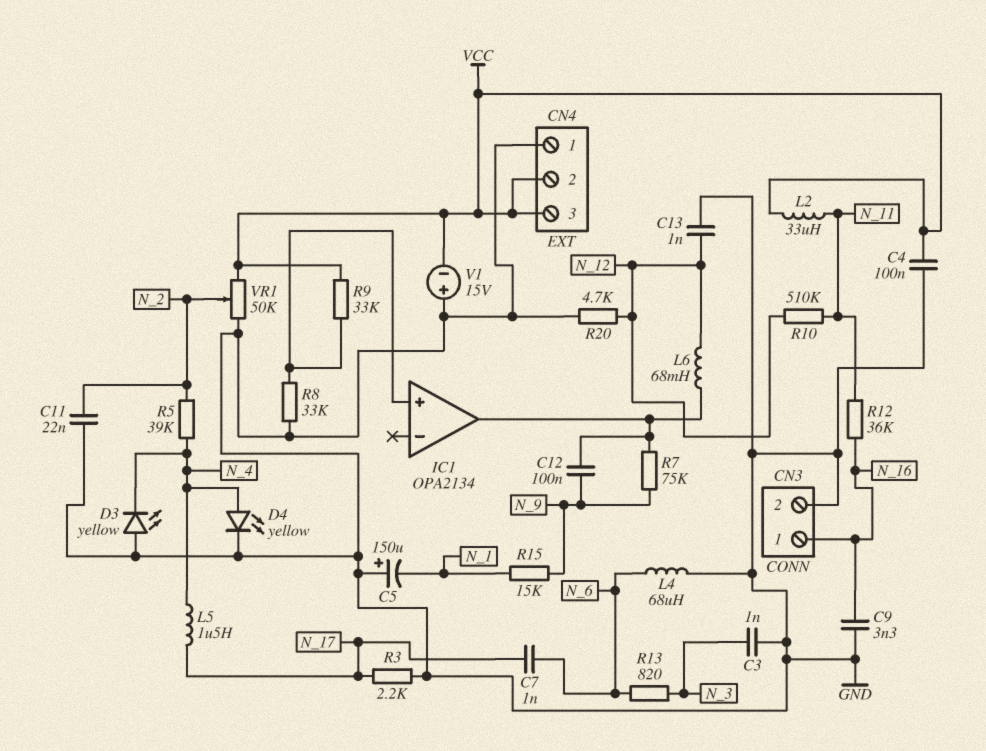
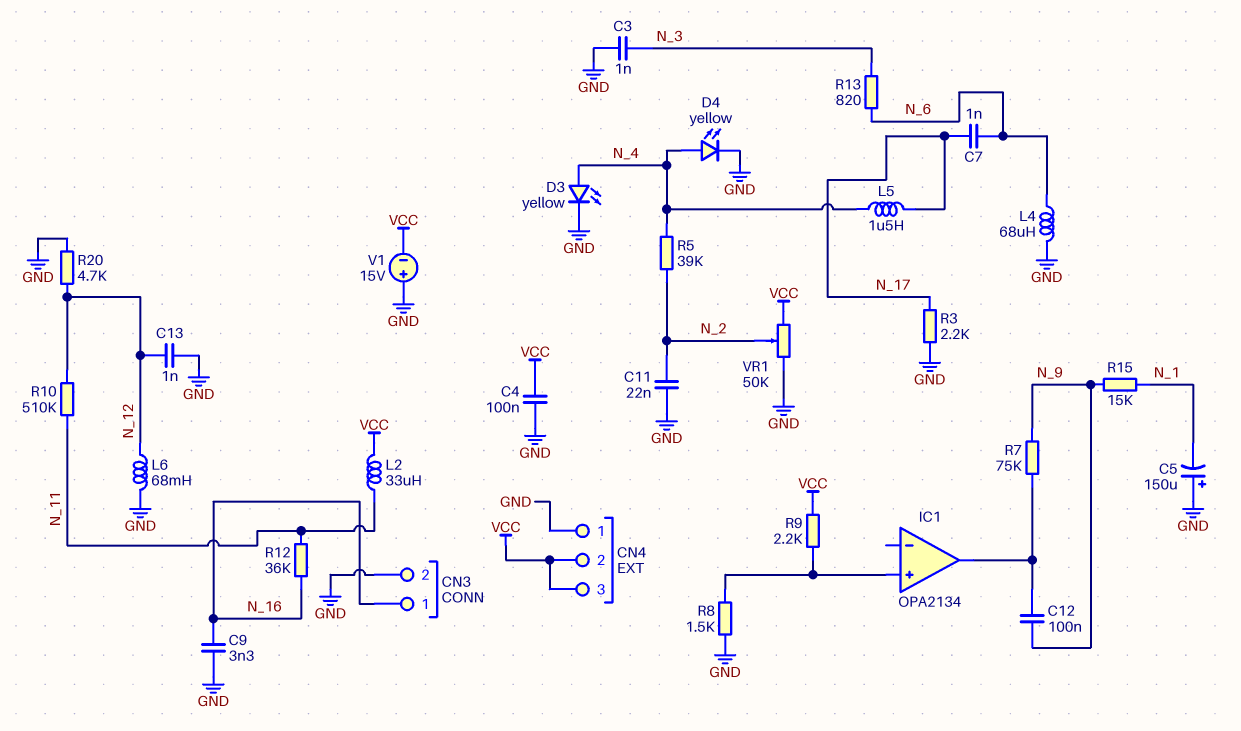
D3: LED yellow (A GND, K N_4) -> LED yellow (A N_4, K GND)
L6: 68mH (IC1/out, N_12) -> 68mH (GND, N_12)
R8: 33k (GND, IC1/in+) -> 1.5k (GND, IC1/in+)
R9: 33k (IC1/in+, VCC) -> 2.2k (IC1/in+, VCC)

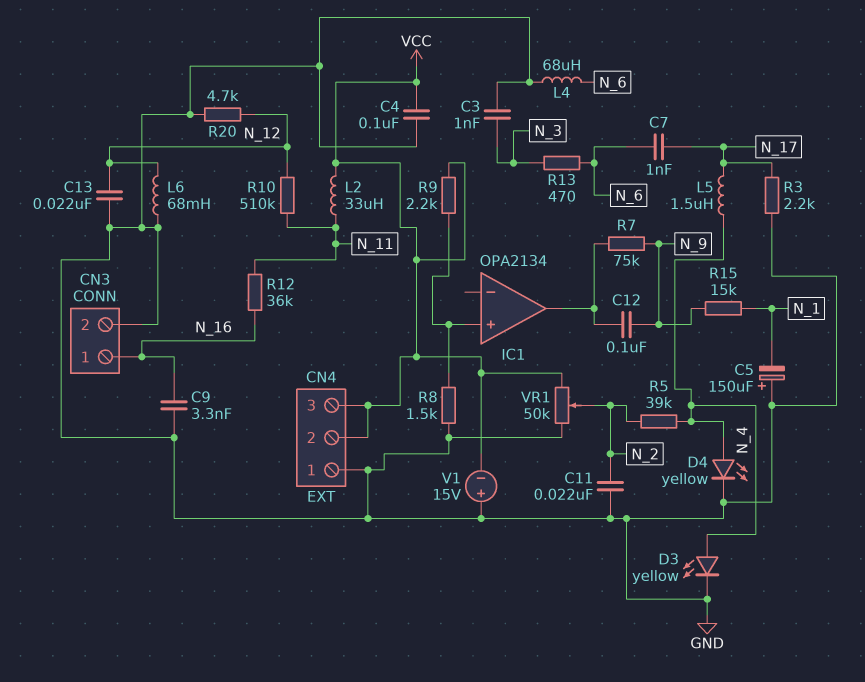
C13: 1nF (GND, N_12) -> 22nF (GND, N_12)
R13: 820 (N_3, N_6) -> 470 (N_3, N_6)

